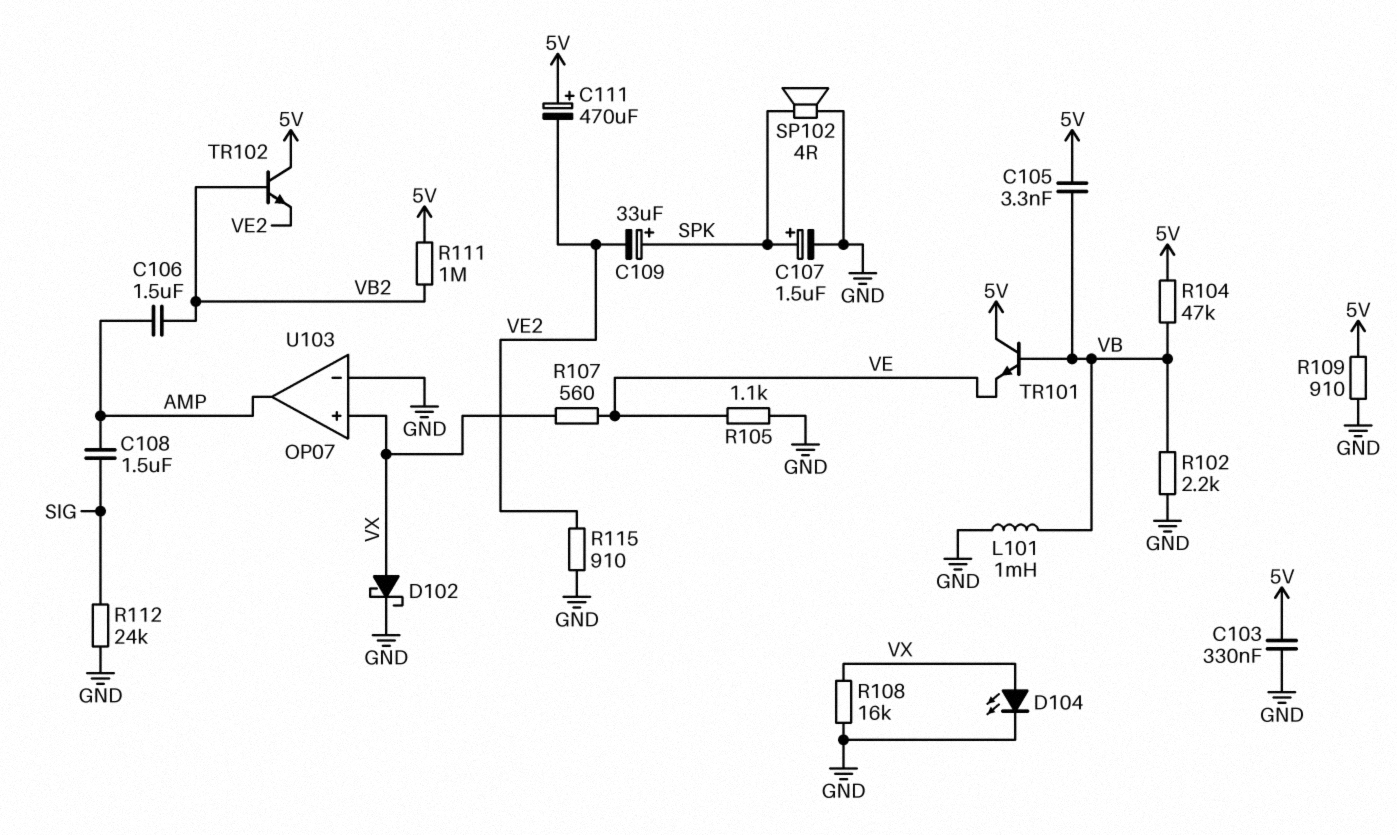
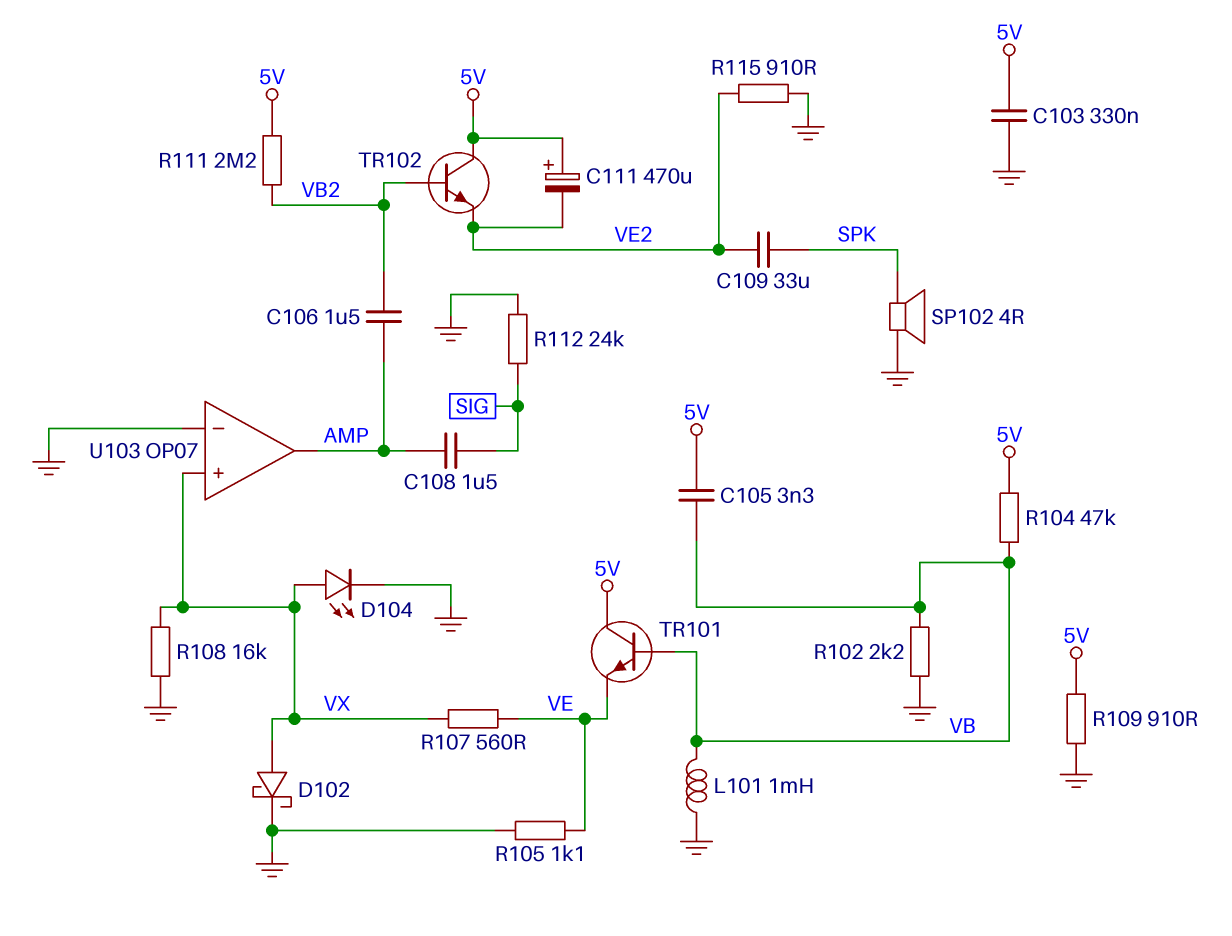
C107: 1.5uF (plus SPK, minus GND) -> none
C109: 33uF (plus SPK, minus VE2) -> 33uF (SPK, VE2)
R111: 1M (5V, VB2) -> 2.2M (5V, VB2)

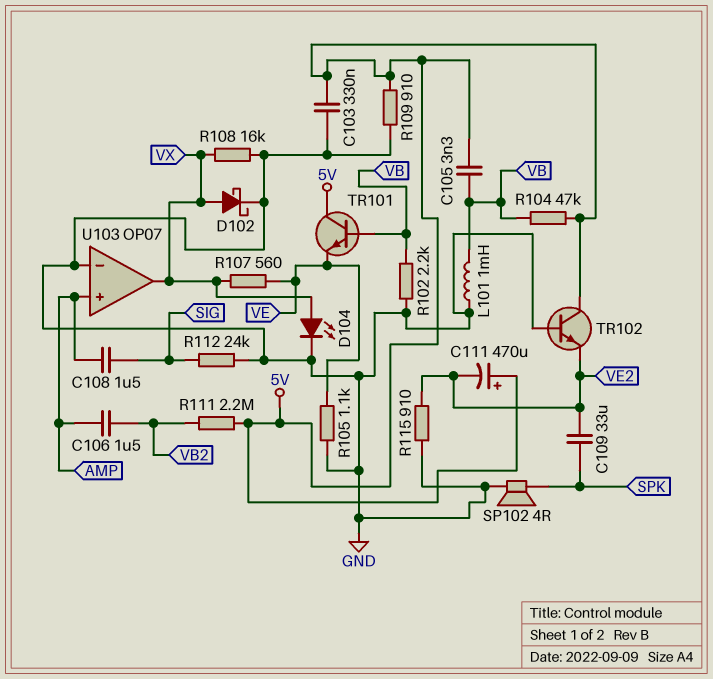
TR102: NPN (B VB2, C 5V, E VE2) -> NPN (B GND, C 5V, E VE2)
U103 pin in+: VX -> AMP
U103 pin out: AMP -> VX

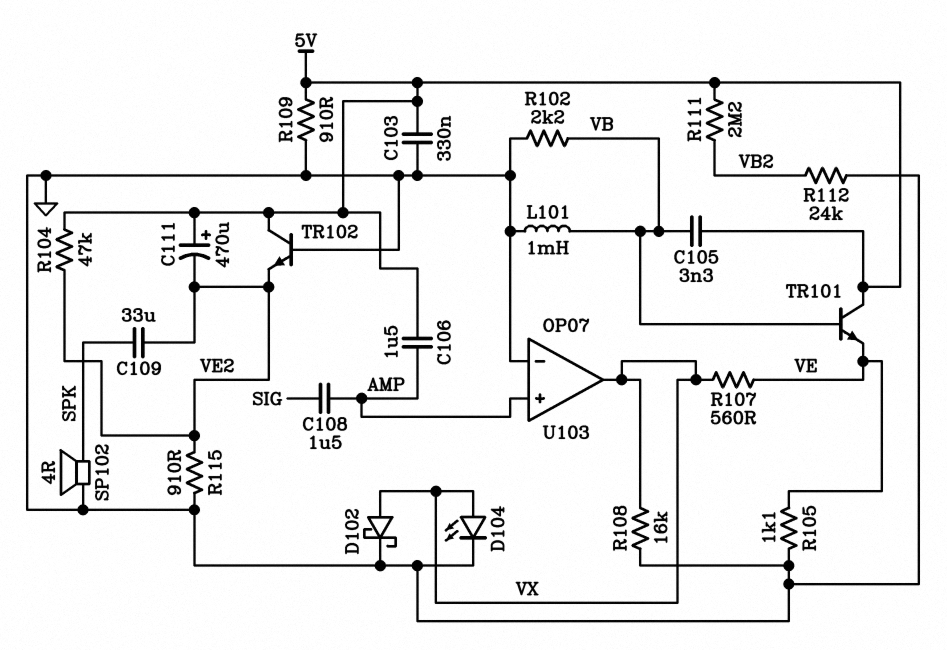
C106: 1.5uF (AMP, VB2) -> 1.5uF (5V, AMP)
R104: 47k (5V, VB) -> 47k (5V, VE2)
R112: 24k (GND, SIG) -> 24k (GND, VB2)

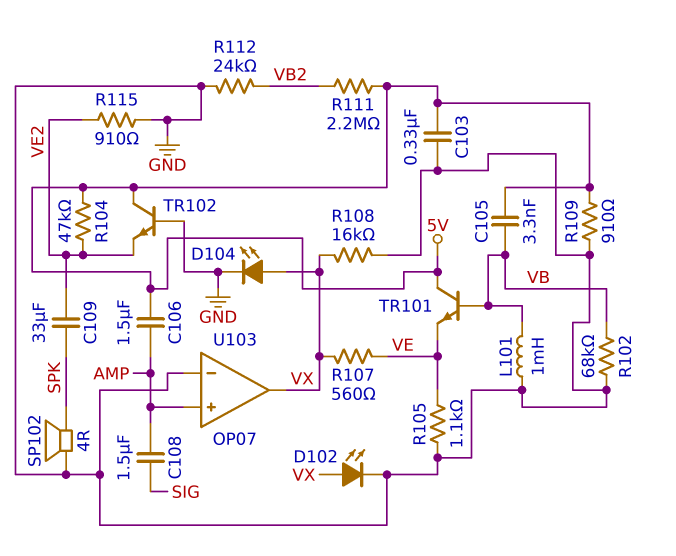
C111: 470uF (plus 5V, minus VE2) -> none
D102: schottky (A VX, K GND) -> LED (A VX, K GND)
R102: 2.2k (GND, VB) -> 68k (GND, VB)

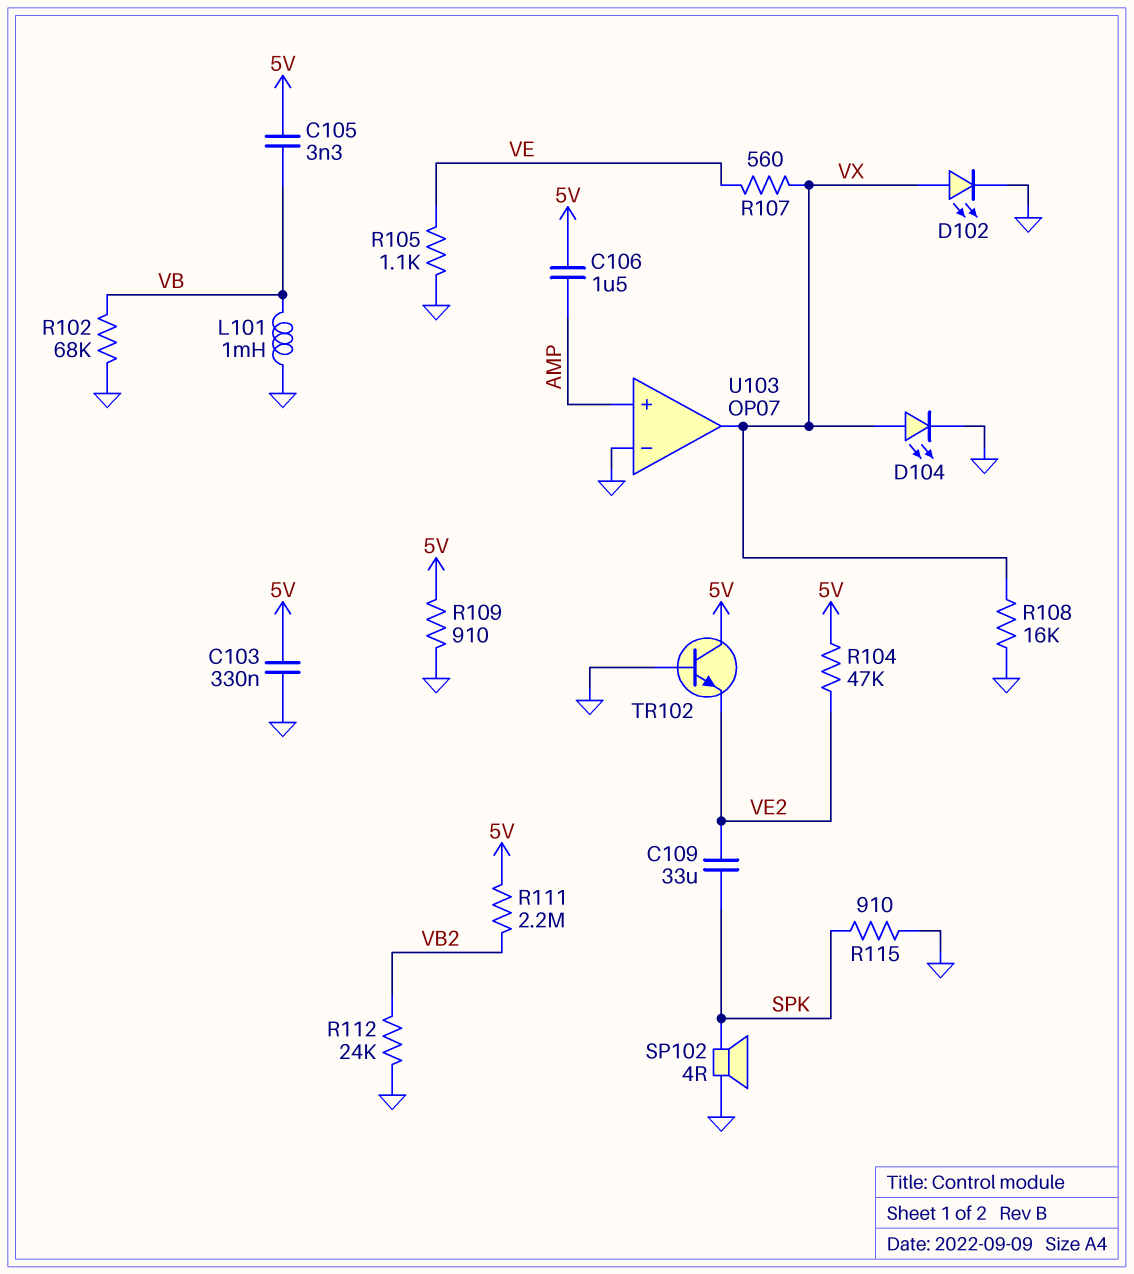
C108: 1.5uF (AMP, SIG) -> none
R115: 910 (GND, VE2) -> 910 (GND, SPK)
TR101: NPN (B VB, C 5V, E VE) -> none

